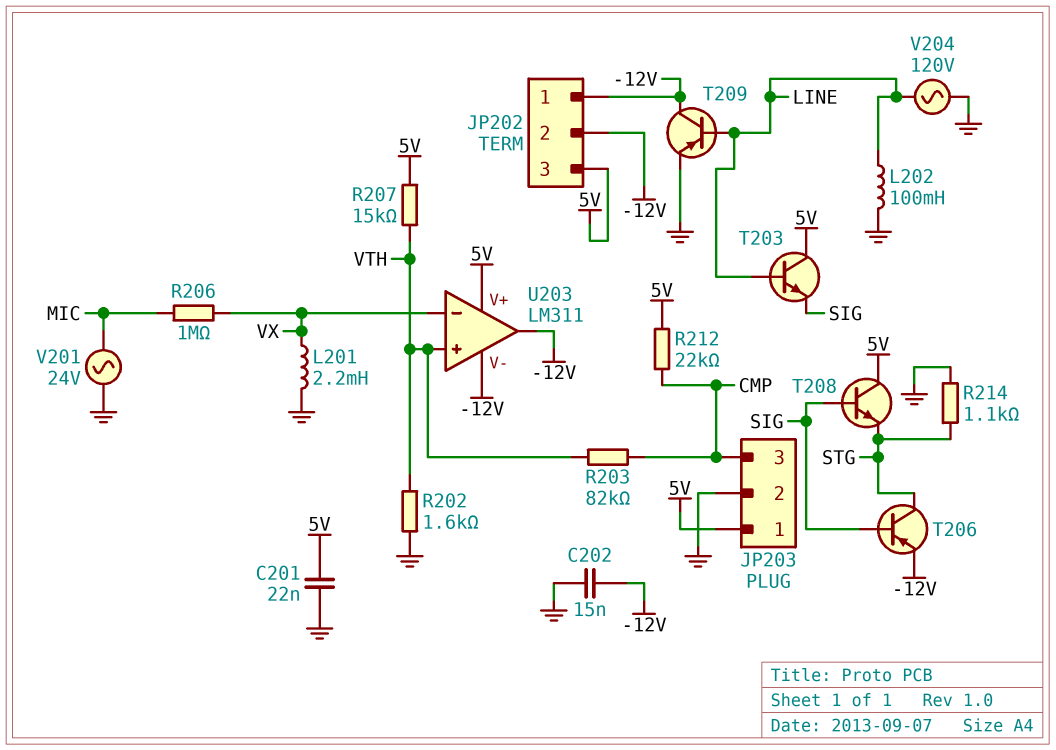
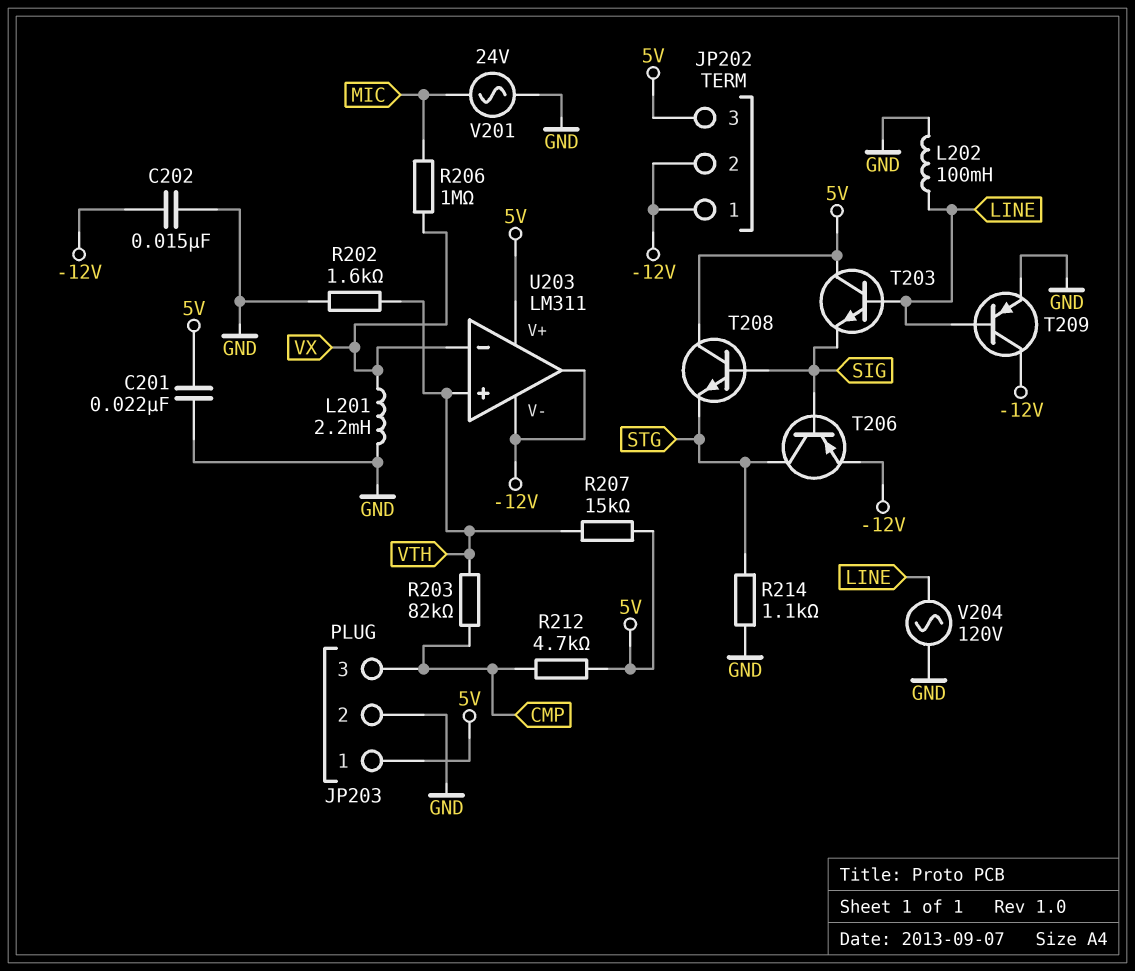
R212: 22k (5V, CMP) -> 4.7k (5V, CMP)

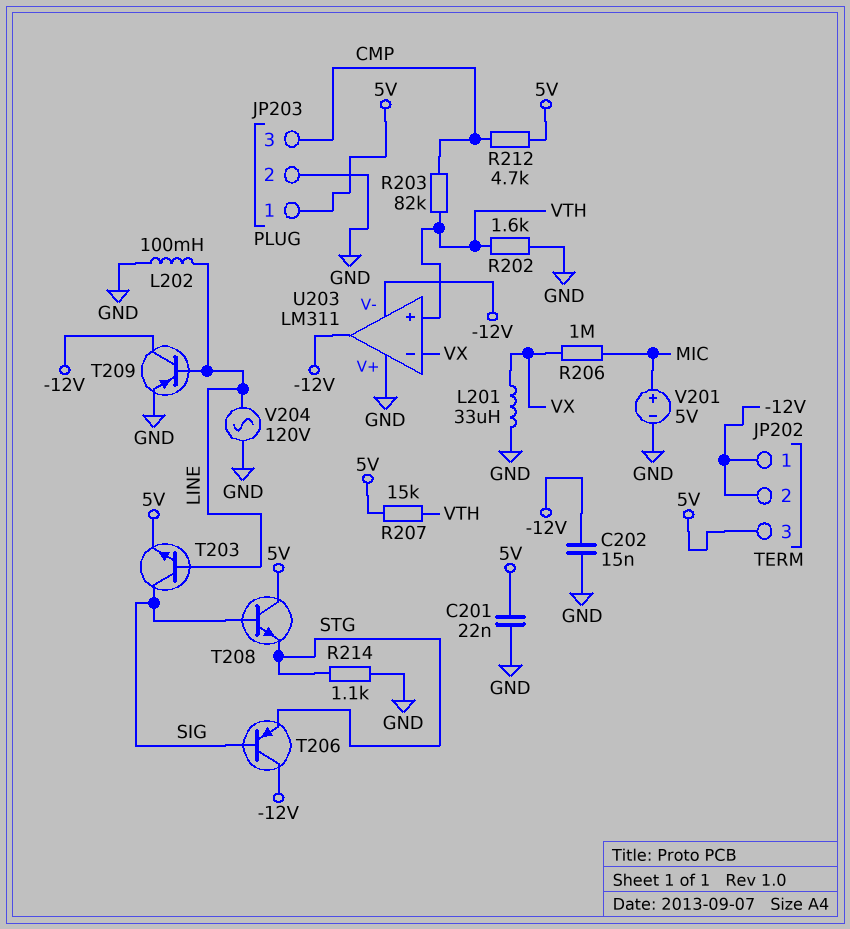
L201: 2.2mH (GND, VX) -> 33uH (GND, VX)
T203: NPN (B LINE, C 5V, E SIG) -> NPN (B LINE, C SIG, E 5V)
T206: PNP (B SIG, C STG, E -12V) -> PNP (B SIG, C -12V, E STG)
U203 pin V+: 5V -> GND
V201: AC 24V (GND, MIC) -> 5V (plus MIC, minus GND)

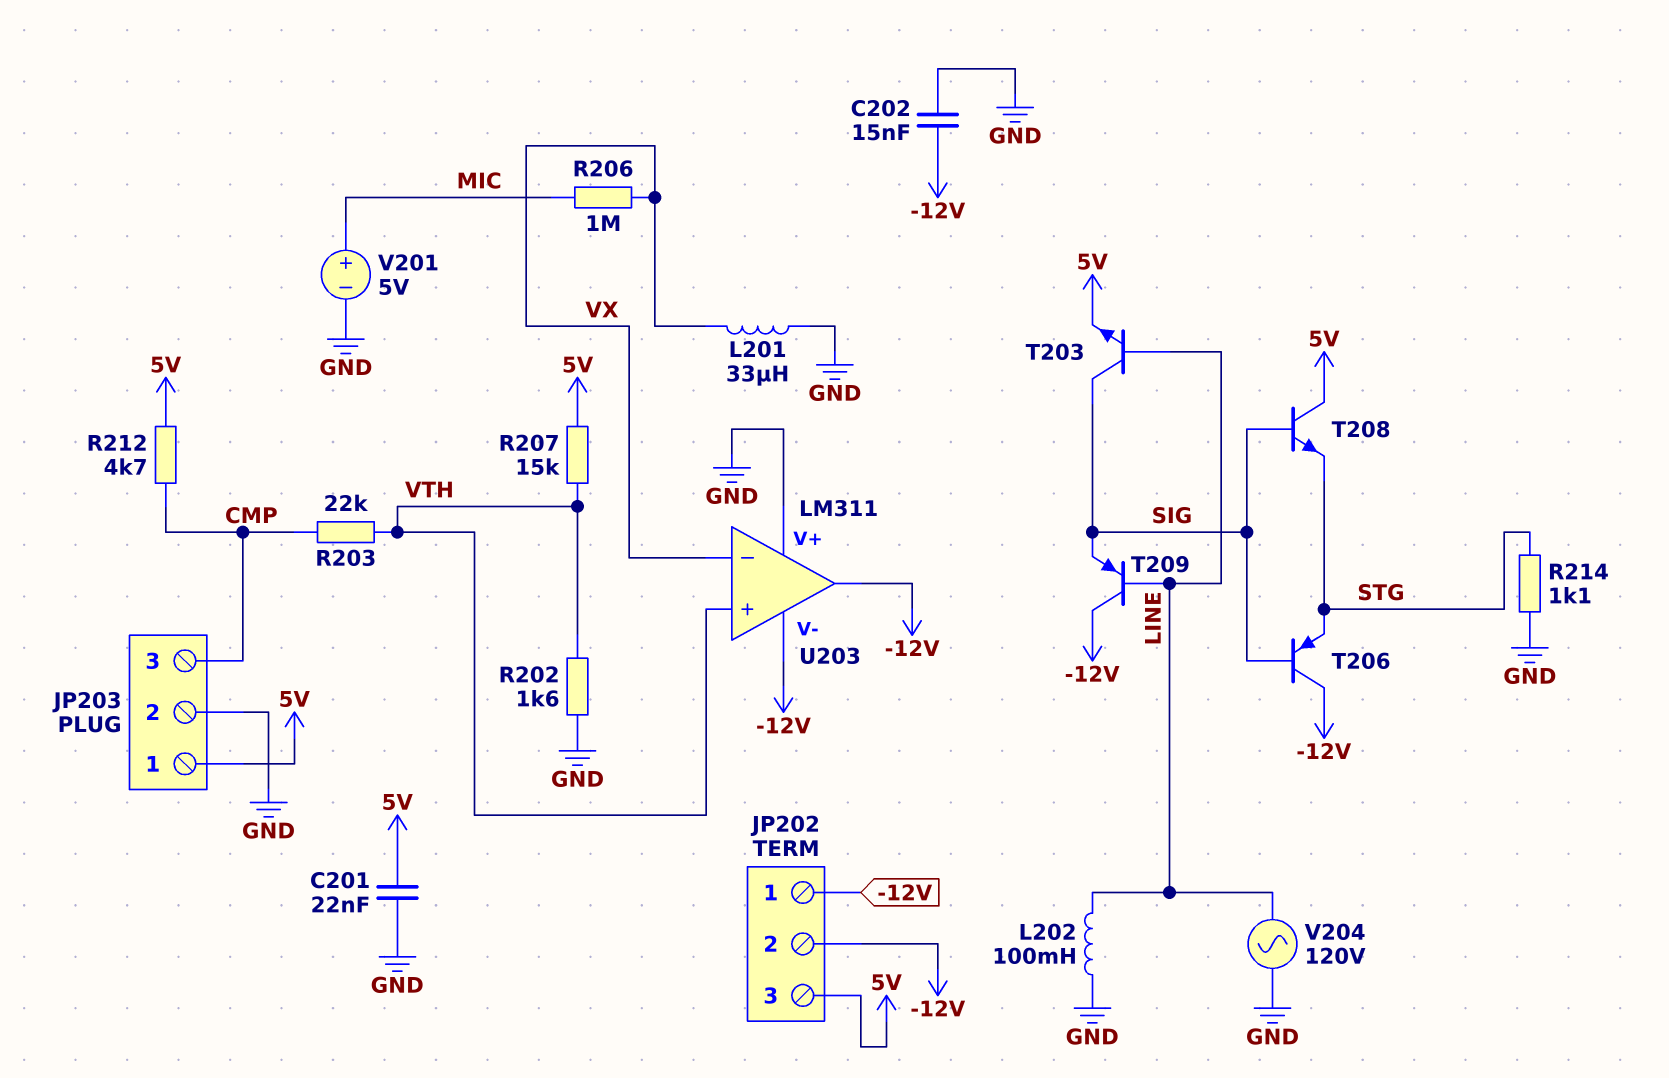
R203: 82k (CMP, VTH) -> 22k (CMP, VTH)
T209: PNP (B LINE, C -12V, E GND) -> PNP (B LINE, C -12V, E SIG)

